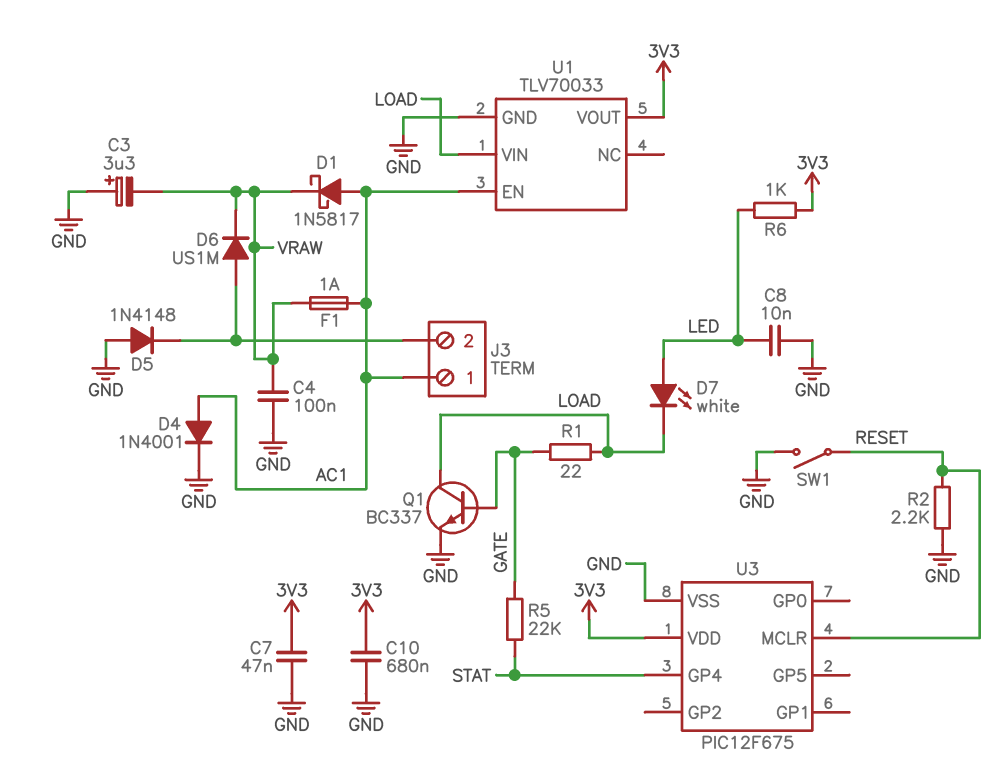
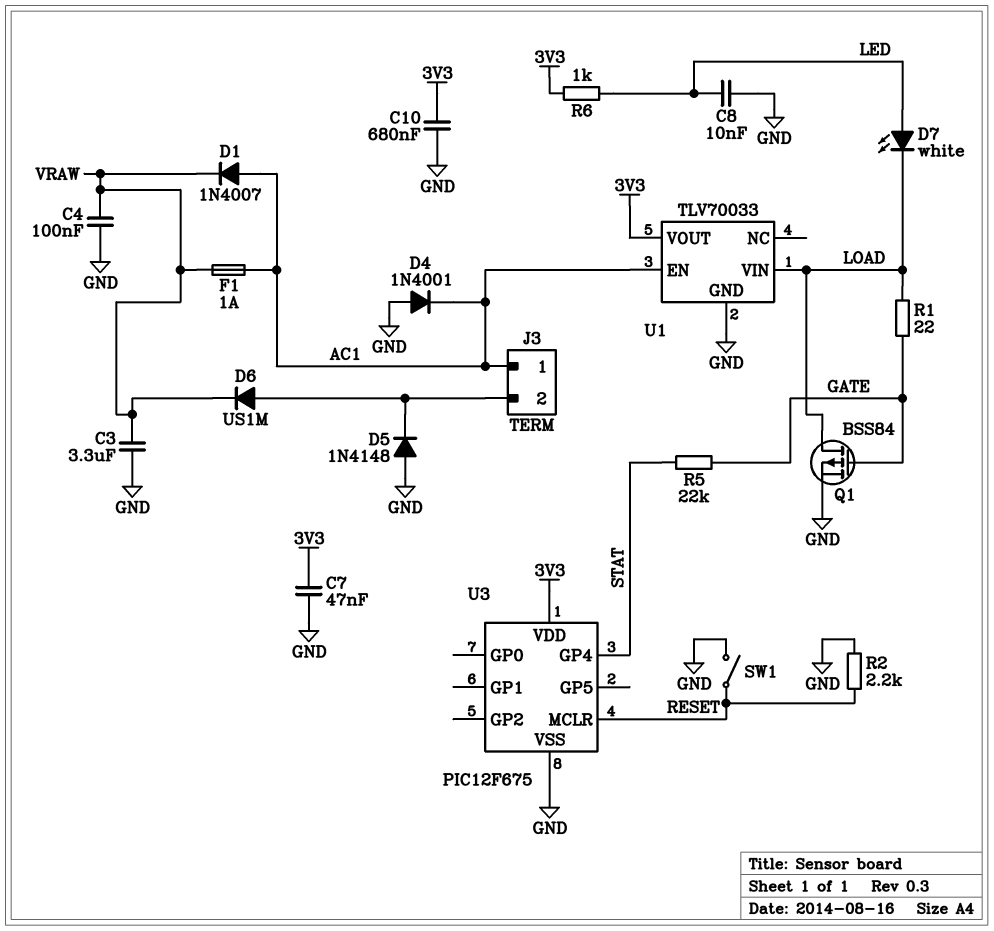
C3: 3.3uF (plus GND, minus VRAW) -> 3.3uF (GND, VRAW)
D1: schottky 1N5817 (A AC1, K VRAW) -> diode 1N4007 (A AC1, K VRAW)
D4: diode 1N4001 (A AC1, K GND) -> diode 1N4001 (A GND, K AC1)
Q1: NPN BC337 (B GATE, C LOAD, E GND) -> PMOS BSS84 (G GATE, D LOAD, S GND)

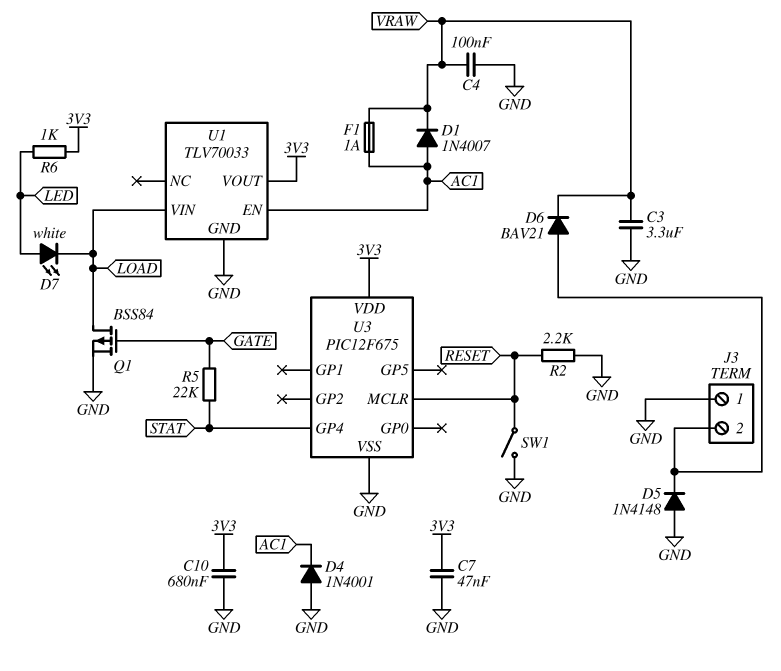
C8: 10nF (GND, LED) -> none
D6: diode US1M (A J3/2, K VRAW) -> diode BAV21 (A J3/2, K VRAW)
J3 pin 1: AC1 -> GND
R1: 22 (GATE, LOAD) -> none

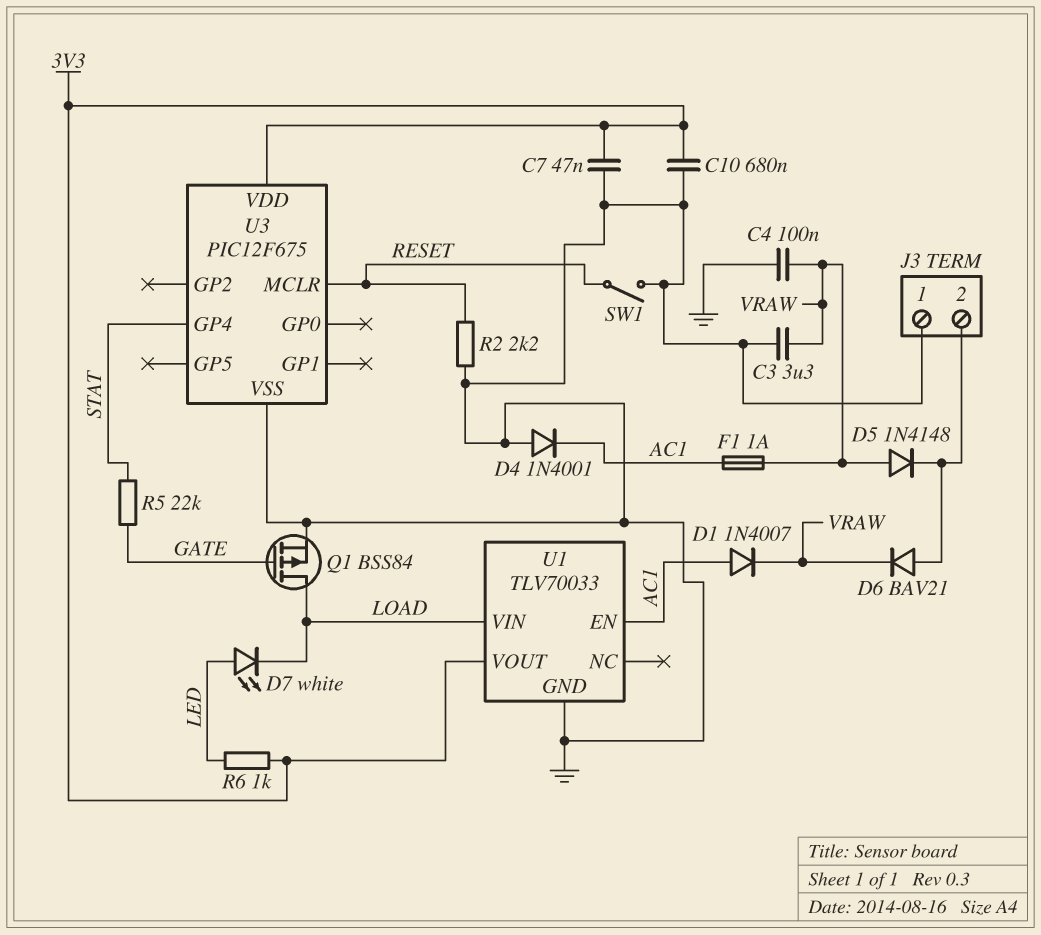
D5: diode 1N4148 (A GND, K J3/2) -> diode 1N4148 (A VRAW, K J3/2)

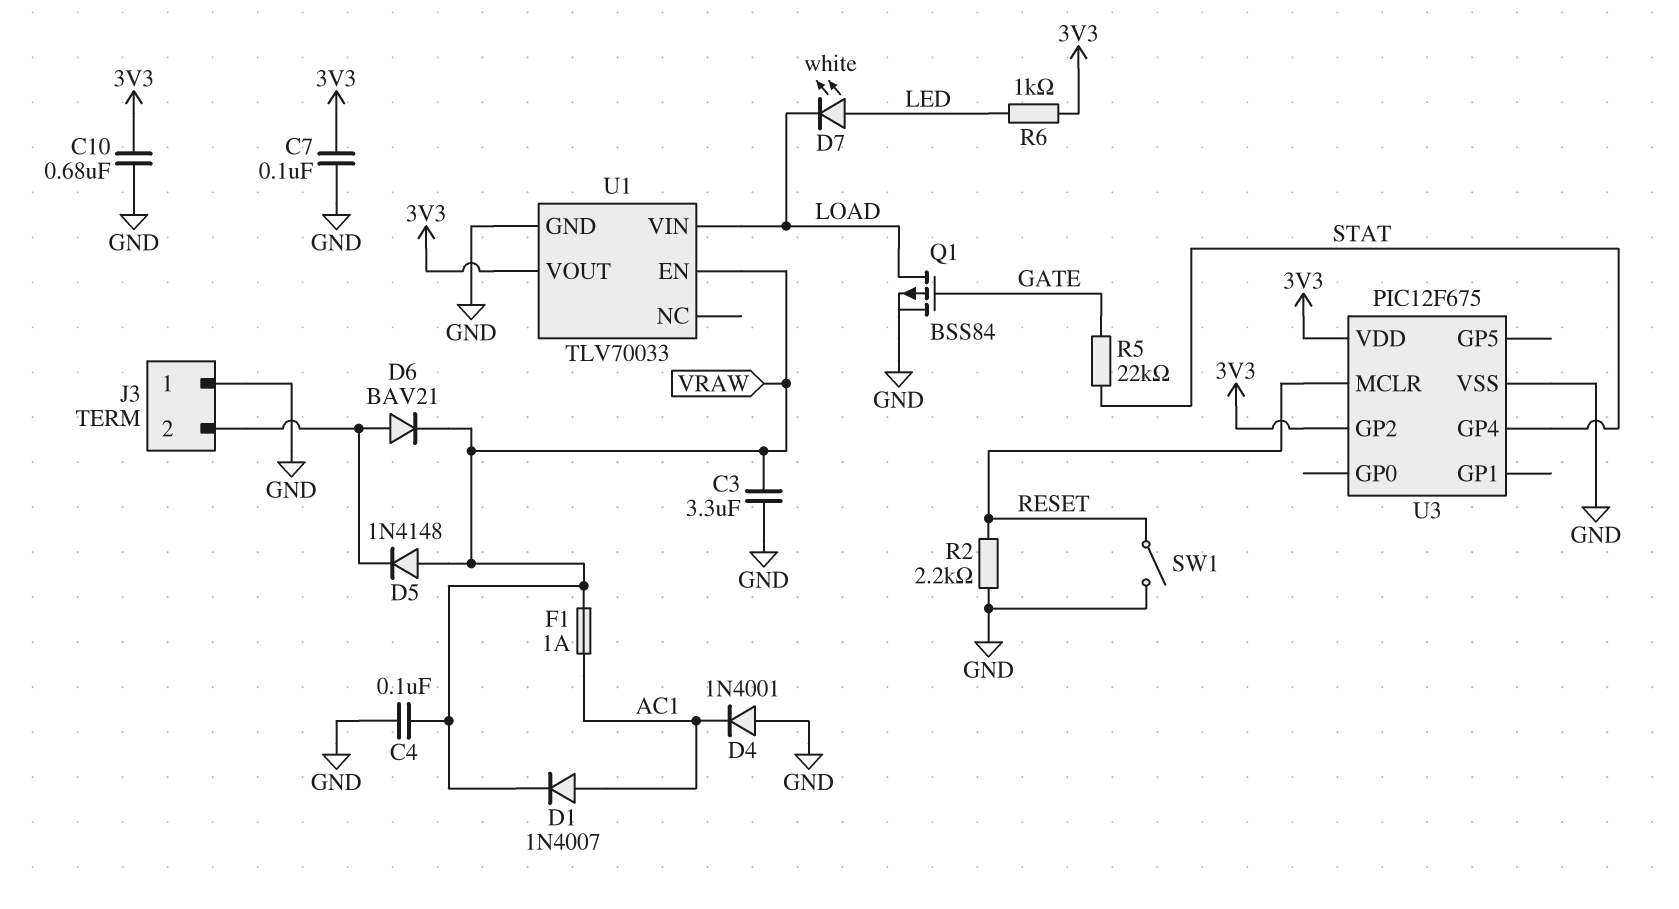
C7: 47nF (3V3, GND) -> 100nF (3V3, GND)
U1 pin EN: AC1 -> VRAW
U3 pin GP2: none -> 3V3

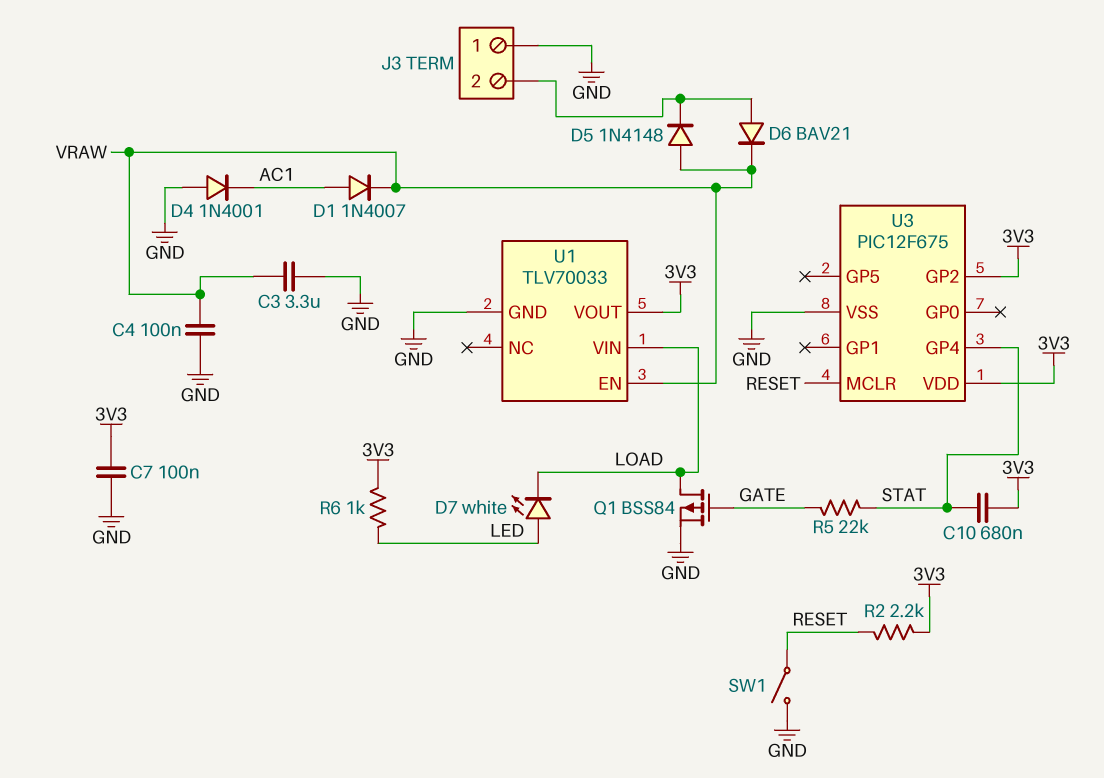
C10: 680nF (3V3, GND) -> 680nF (3V3, STAT)
F1: 1A (AC1, VRAW) -> none
R2: 2.2k (GND, RESET) -> 2.2k (3V3, RESET)

